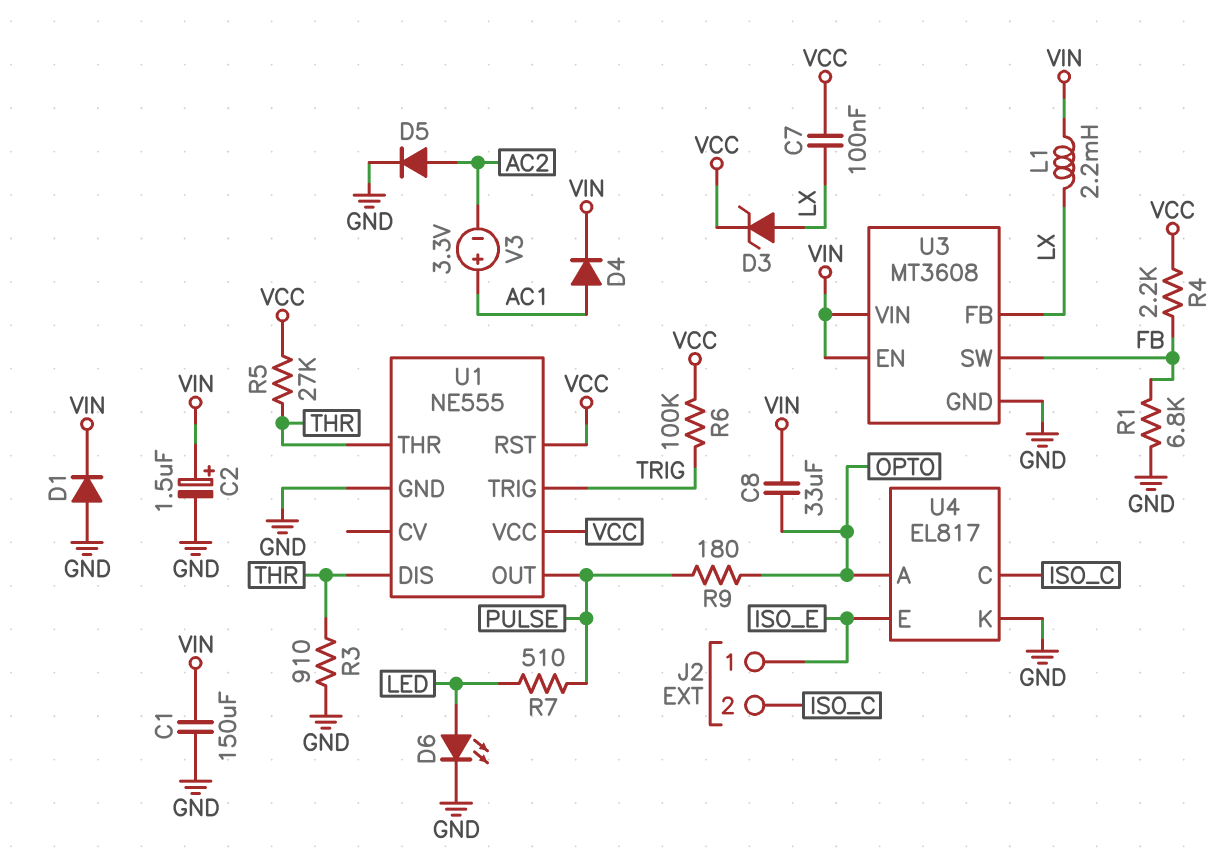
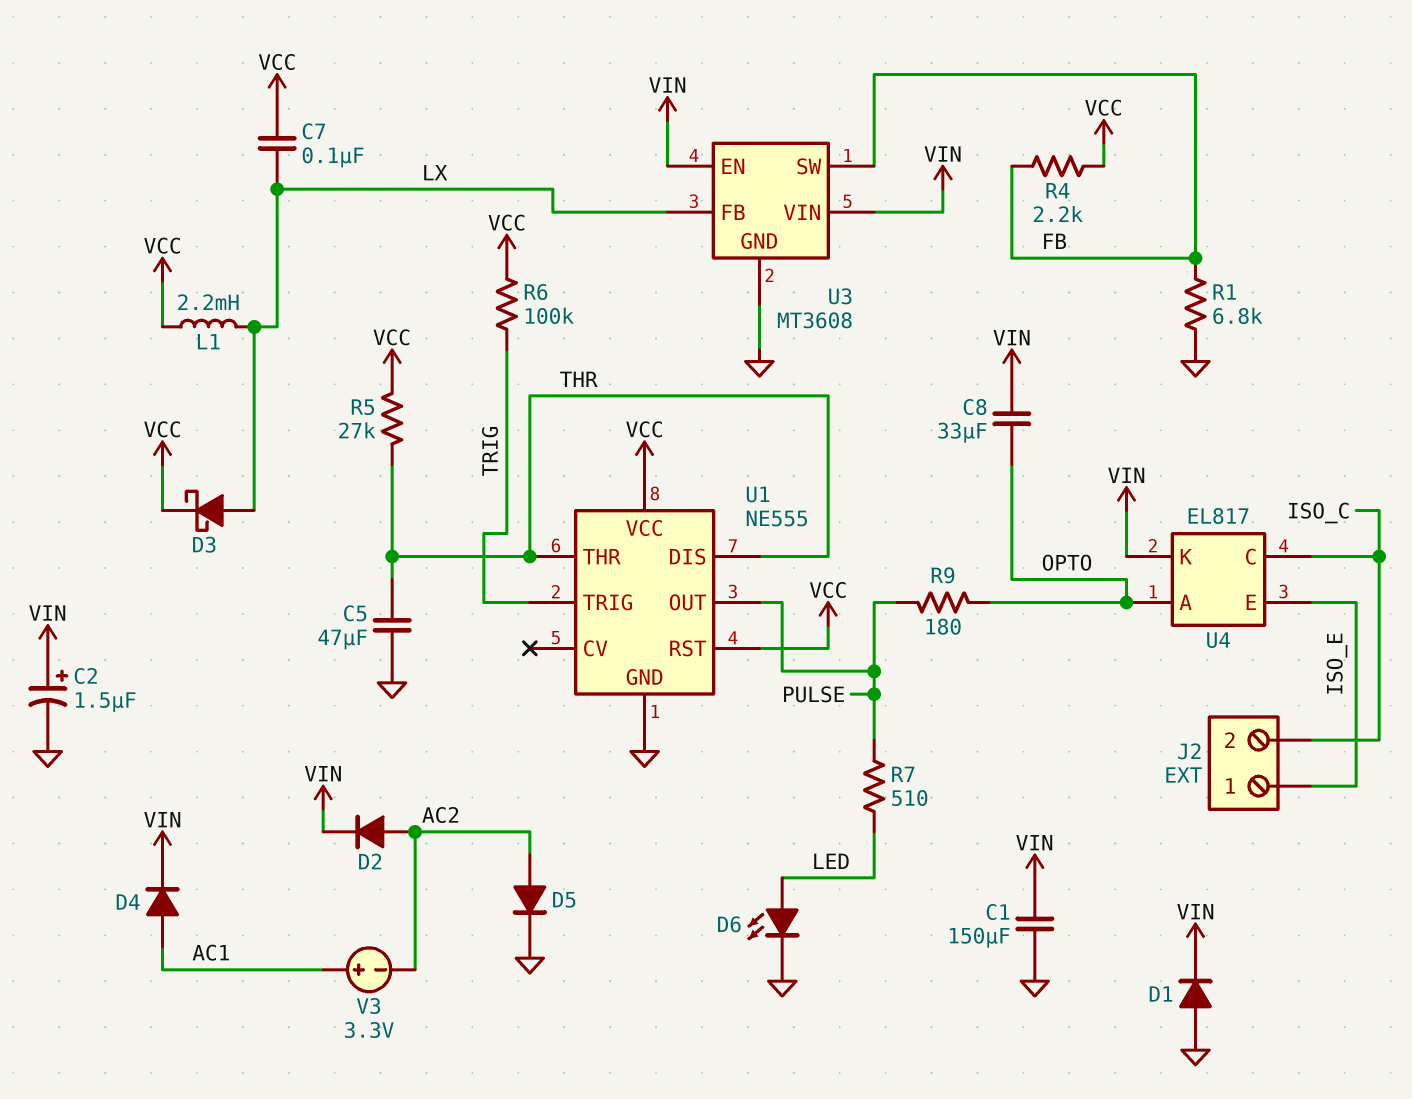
C5: none -> 47uF (GND, THR)
D2: none -> diode (A AC2, K VIN)
D3: zener (A LX, K VCC) -> schottky (A LX, K VCC)
L1: 2.2mH (LX, VIN) -> 2.2mH (LX, VCC)
R3: 910 (GND, THR) -> none
U4 pin K: GND -> VIN

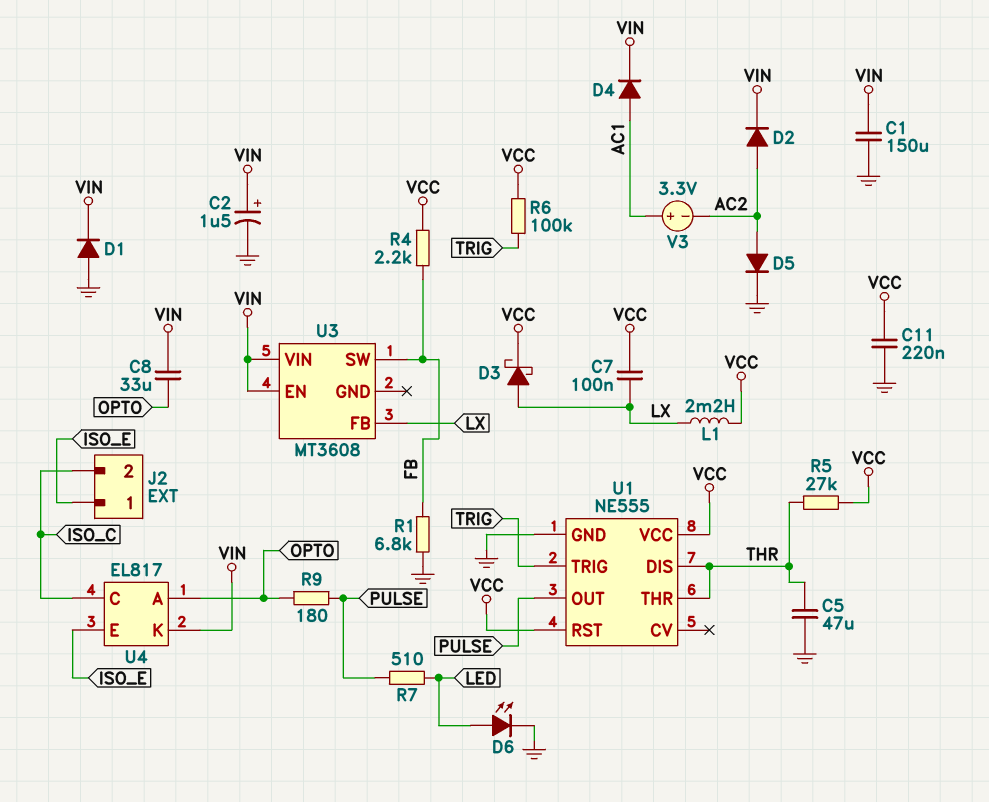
C11: none -> 220nF (GND, VCC)
U3 pin GND: GND -> none

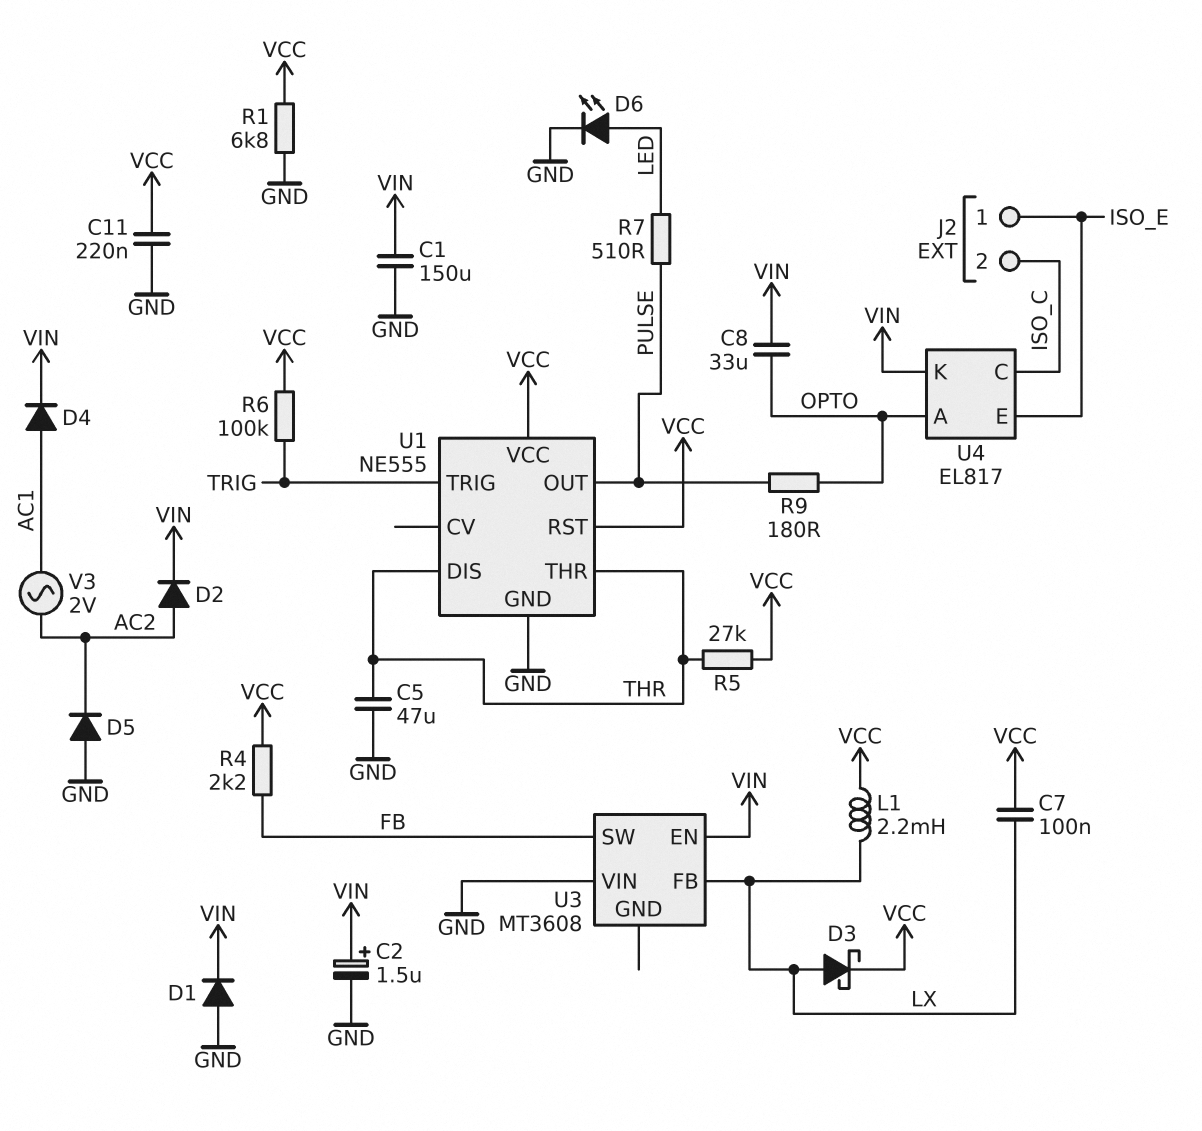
D5: diode (A AC2, K GND) -> diode (A GND, K AC2)
R1: 6.8k (FB, GND) -> 6.8k (GND, VCC)
U3 pin VIN: VIN -> GND
V3: 3.3V (plus AC1, minus AC2) -> AC 2V (AC1, AC2)

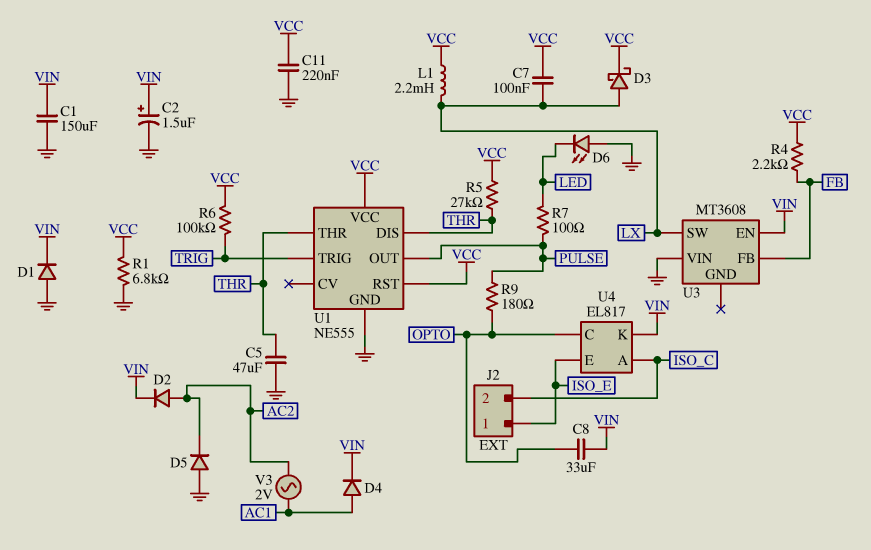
D6: LED (A LED, K GND) -> LED (A GND, K LED)
R7: 510 (LED, PULSE) -> 100 (LED, PULSE)
U3 pin FB: LX -> FB
U3 pin SW: FB -> LX
U4 pin A: OPTO -> ISO_C
U4 pin C: ISO_C -> OPTO

